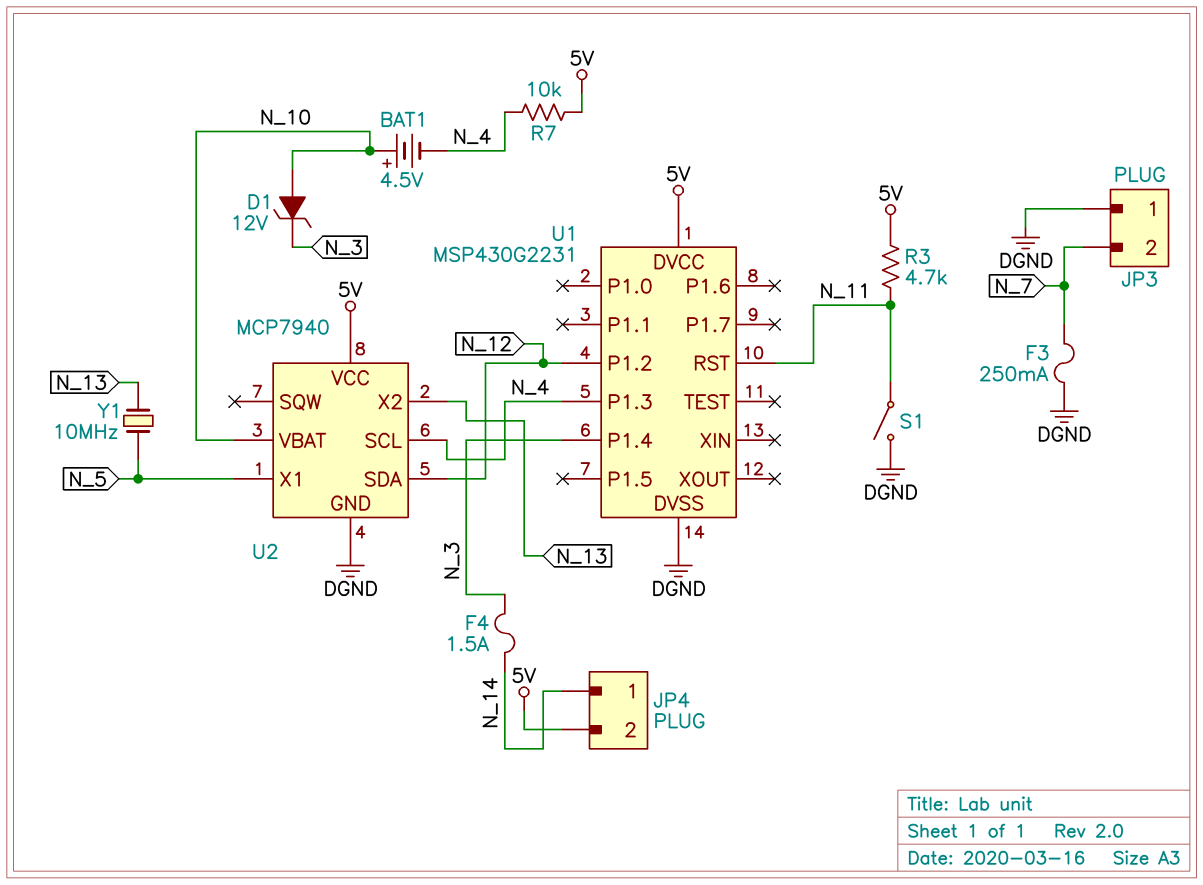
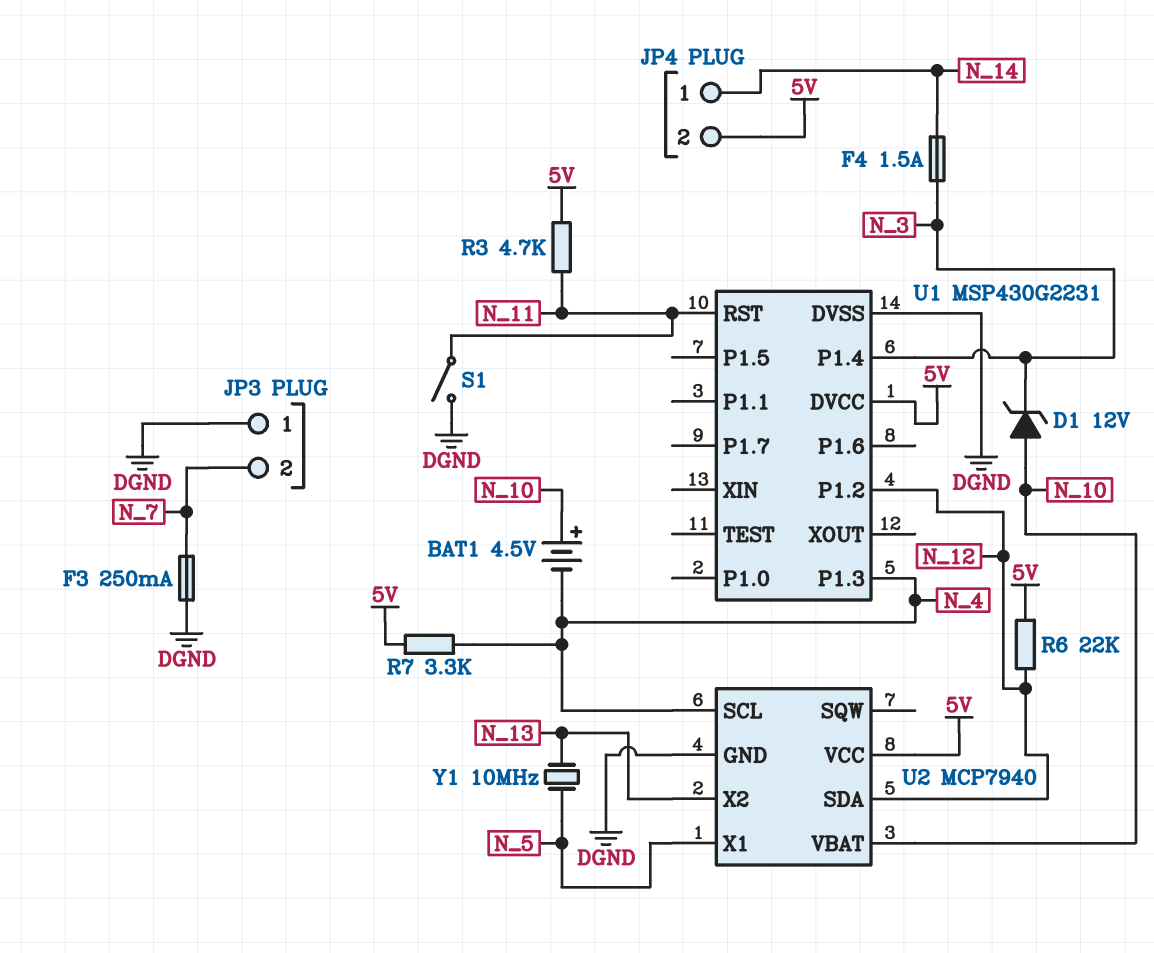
R6: none -> 22k (5V, N_12)
R7: 10k (5V, N_4) -> 3.3k (5V, N_4)

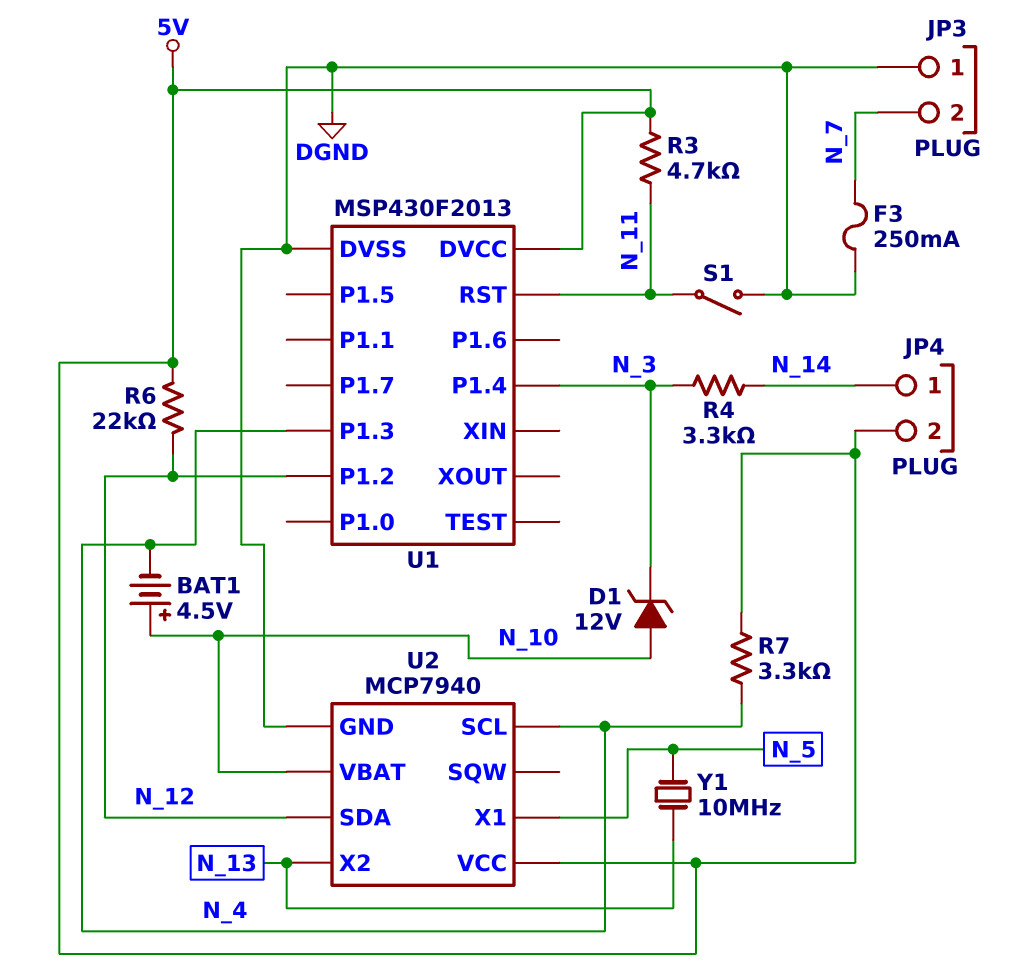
F4: 1.5A (N_3, N_14) -> none
R4: none -> 3.3k (N_3, N_14)
U1: MSP430G2231 -> MSP430F2013

